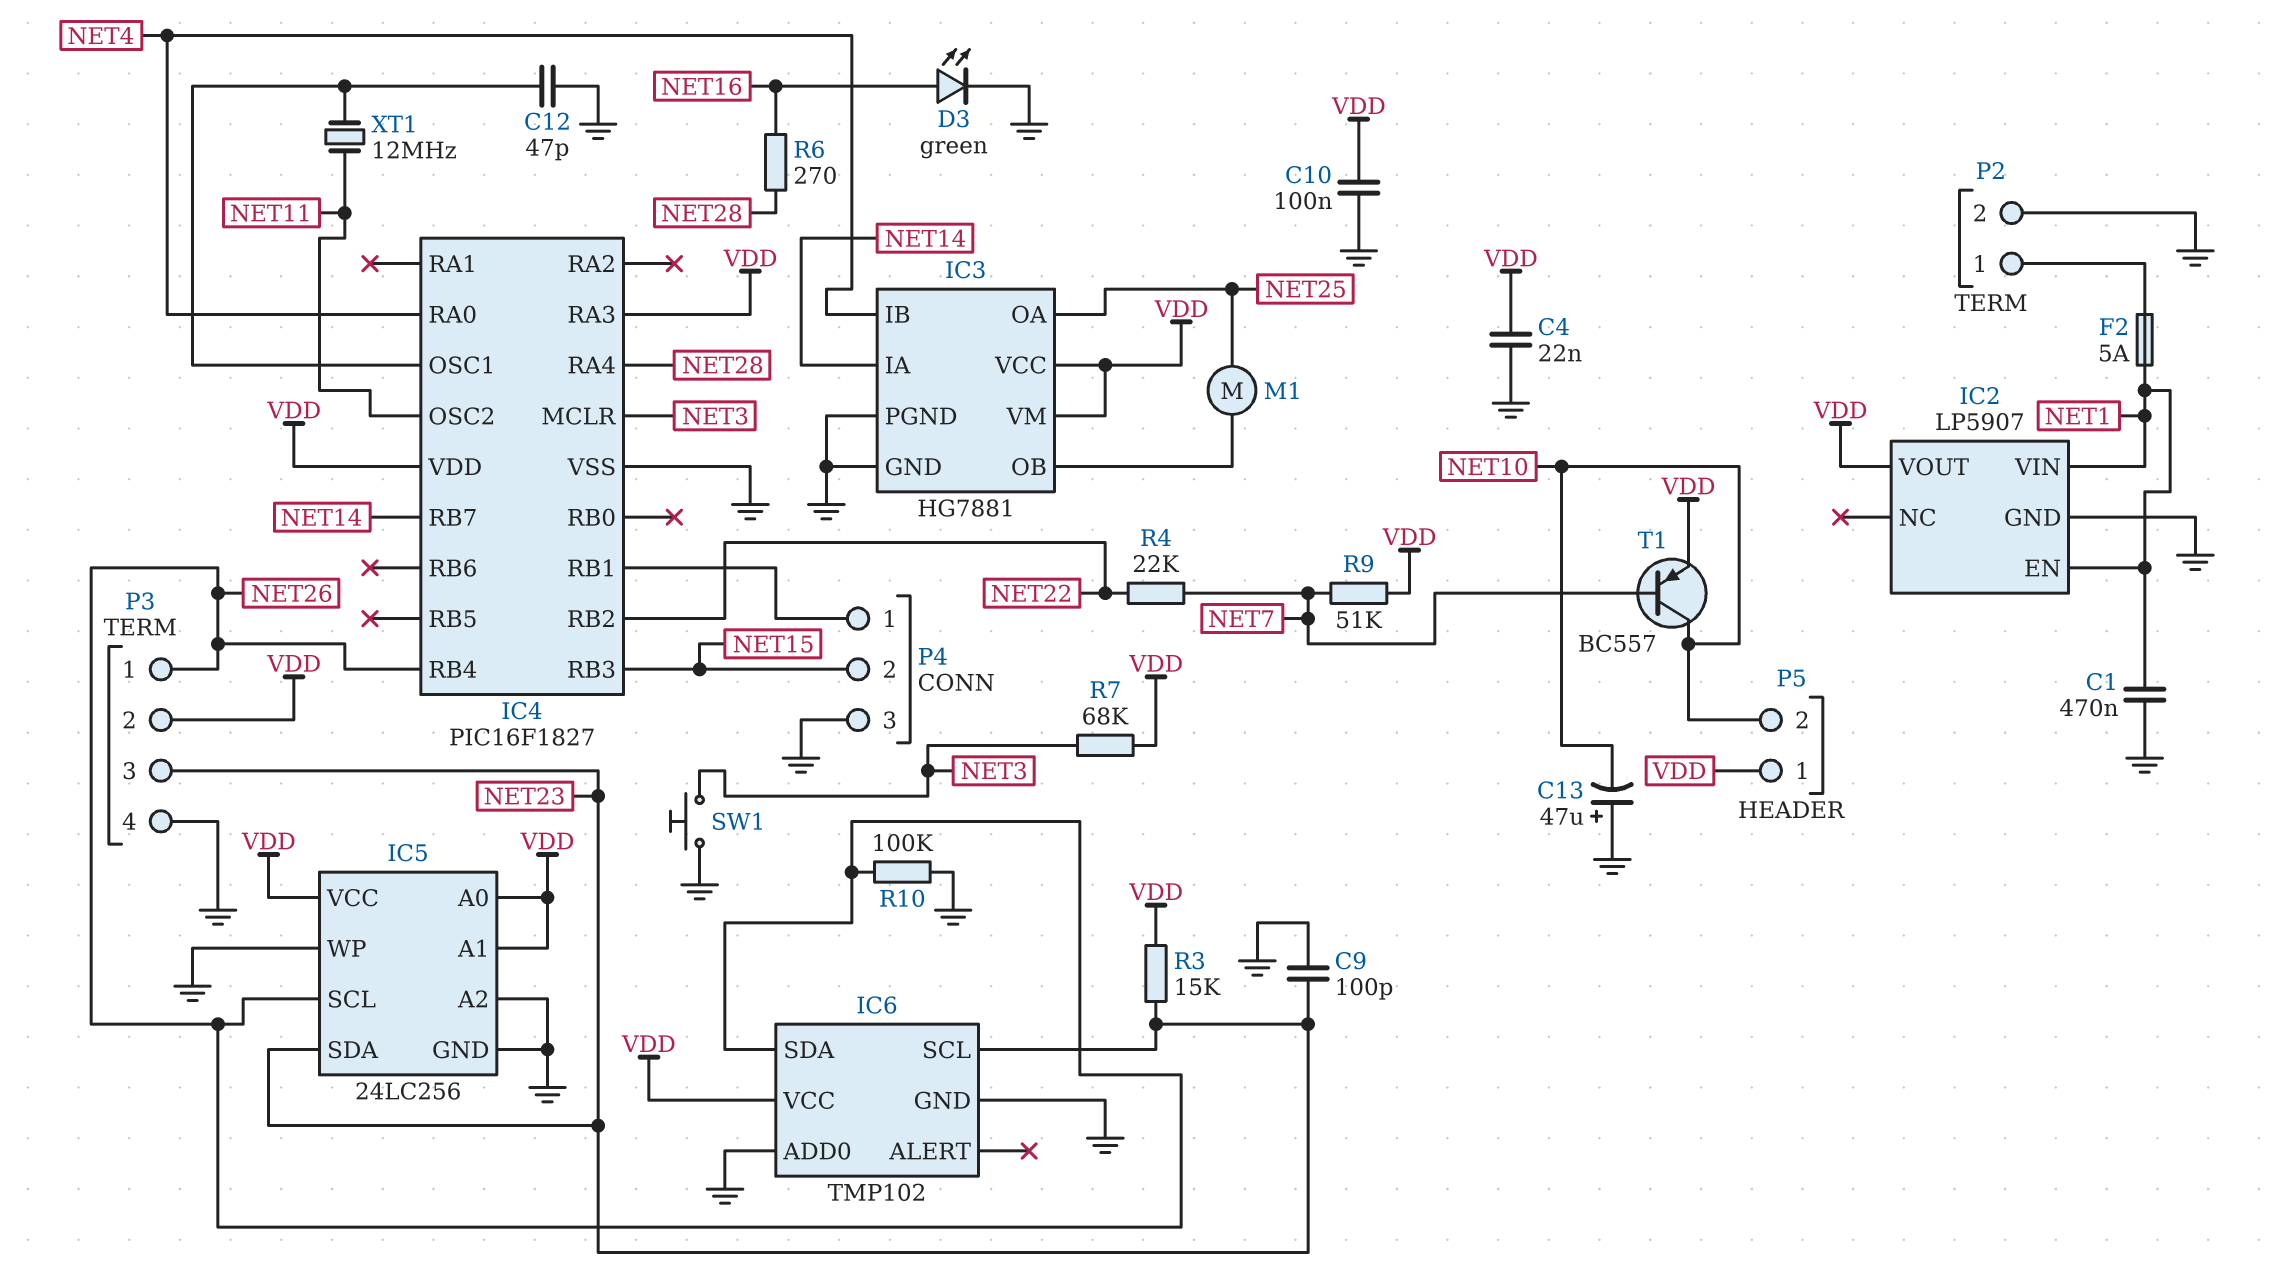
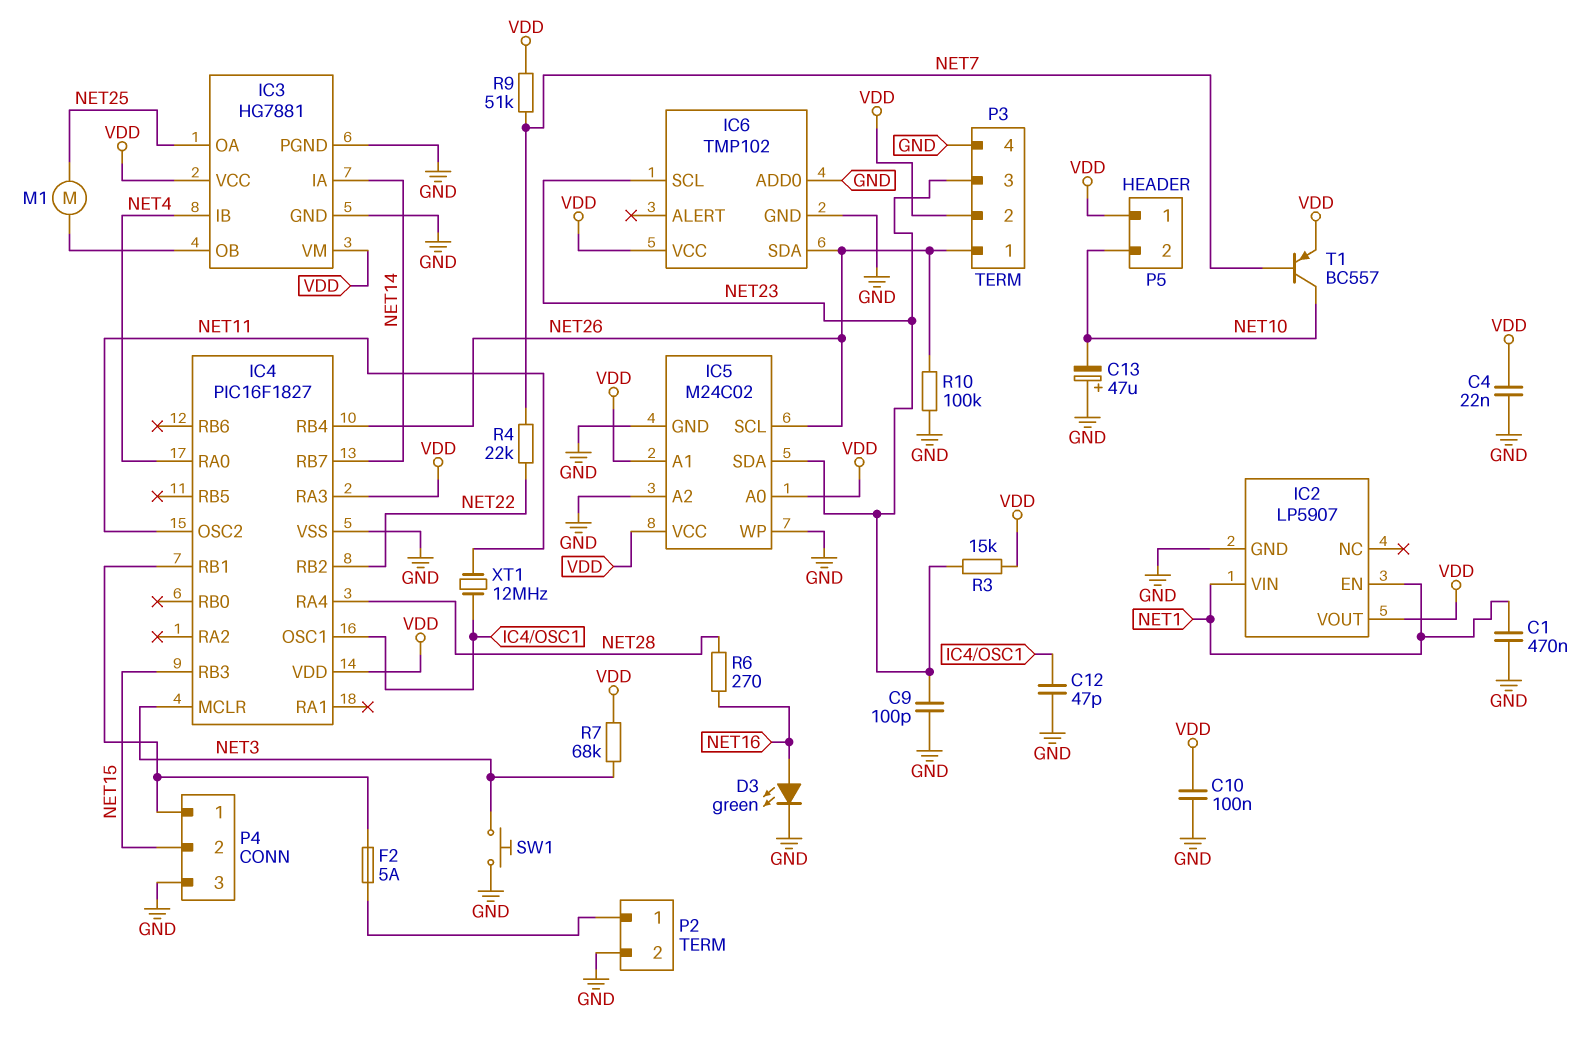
F2: 5A (NET1, P2/1) -> 5A (IC4/RB1, P2/1)
IC5: 24LC256 -> M24C02

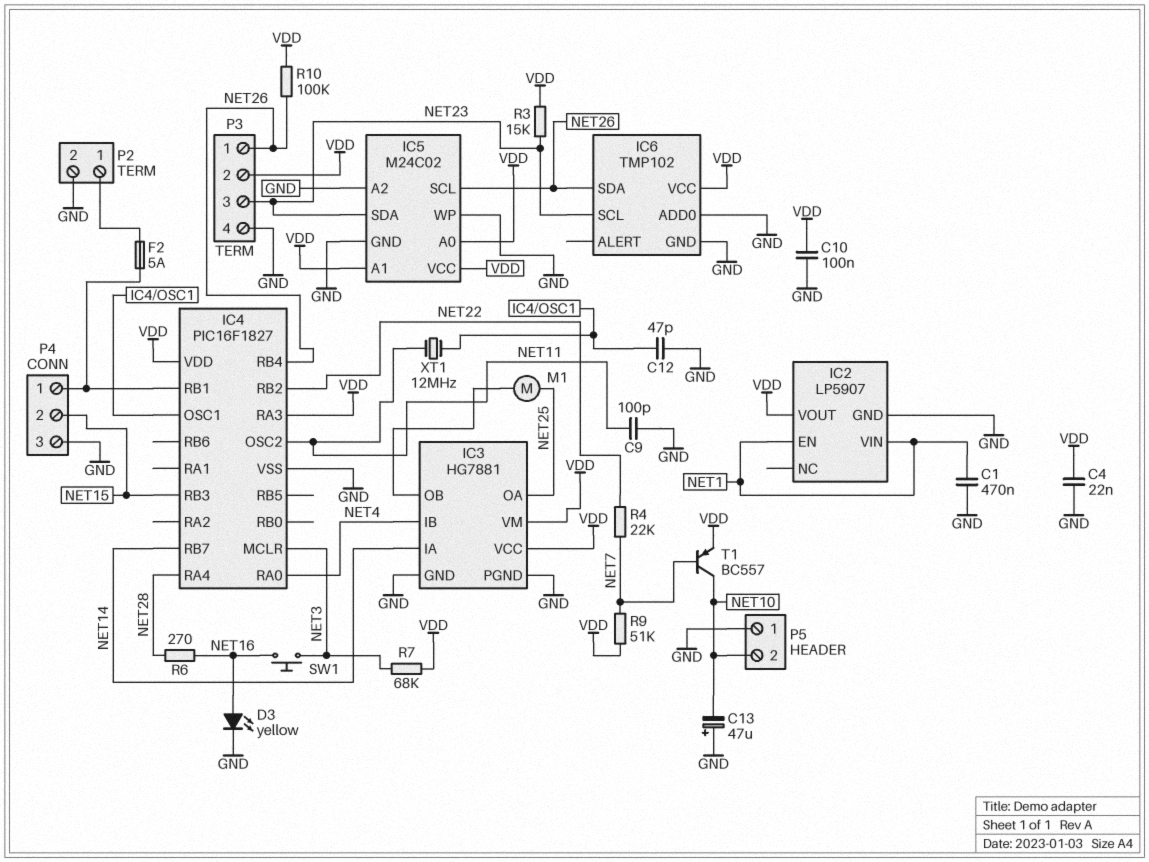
C9: 100pF (GND, NET23) -> 100pF (GND, NET11)
D3: LED green (A NET16, K GND) -> LED yellow (A NET16, K GND)
P5 pin 1: VDD -> GND
R10: 100k (GND, NET26) -> 100k (NET26, VDD)
SW1: button (GND, NET3) -> button (NET3, NET16)

